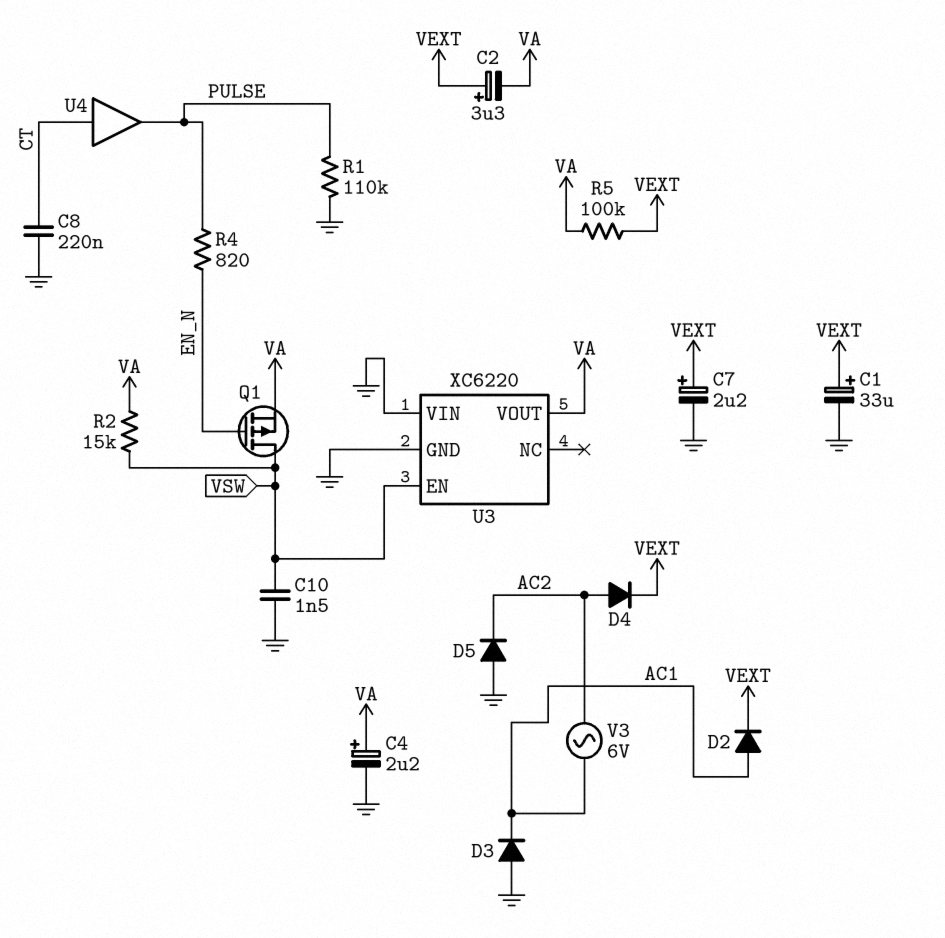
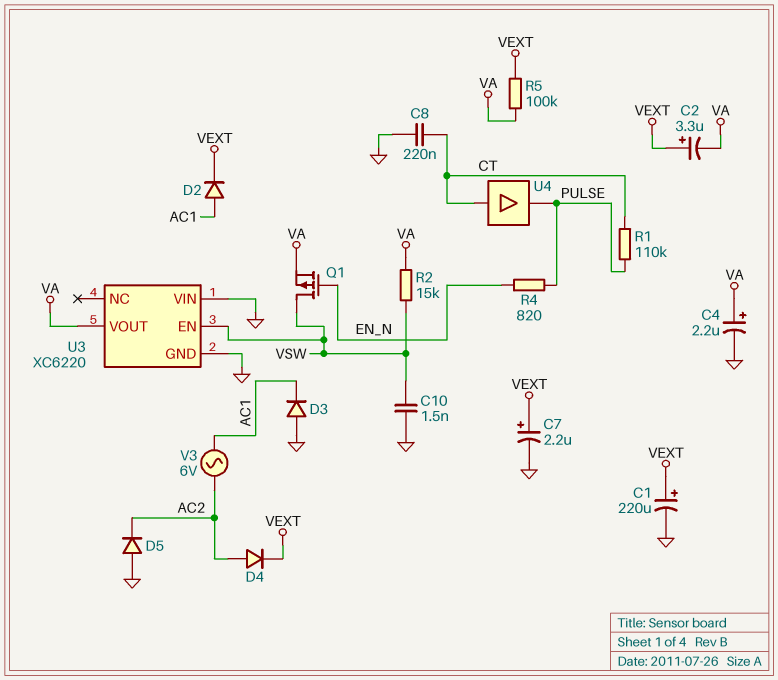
C1: 33uF (plus VEXT, minus GND) -> 220uF (plus VEXT, minus GND)
R1: 110k (GND, PULSE) -> 110k (CT, PULSE)

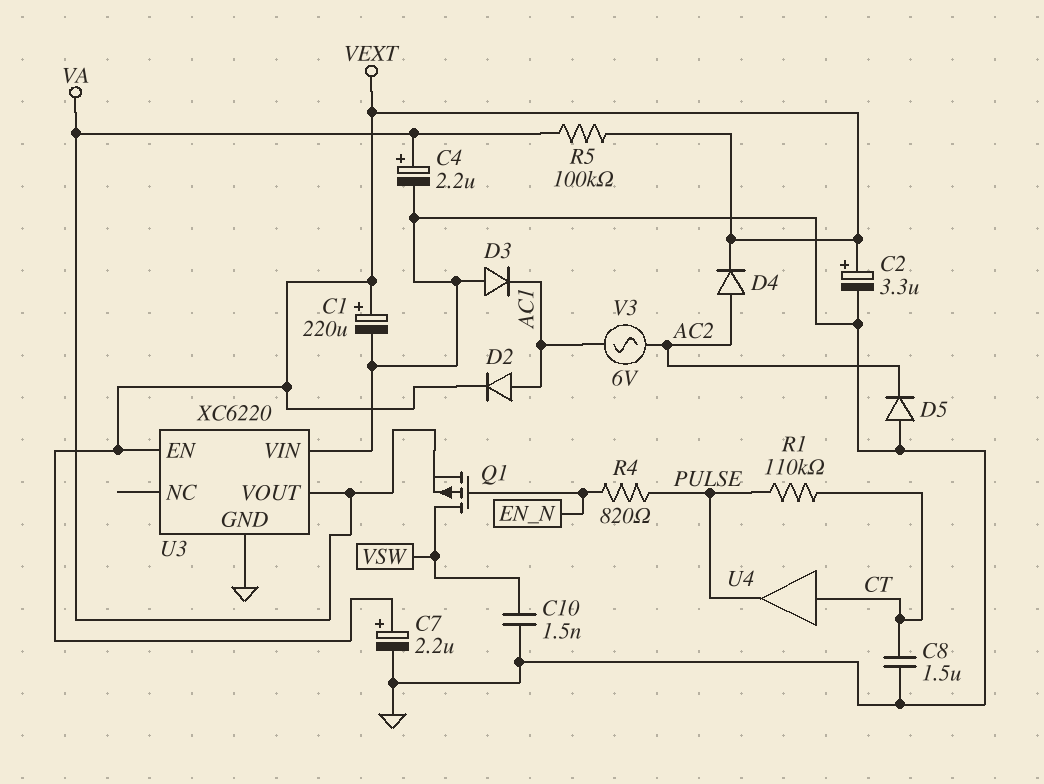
C2: 3.3uF (plus VEXT, minus VA) -> 3.3uF (plus VEXT, minus GND)
C8: 220nF (CT, GND) -> 1.5uF (CT, GND)
R2: 15k (VA, VSW) -> none
U3 pin EN: VSW -> VEXT

